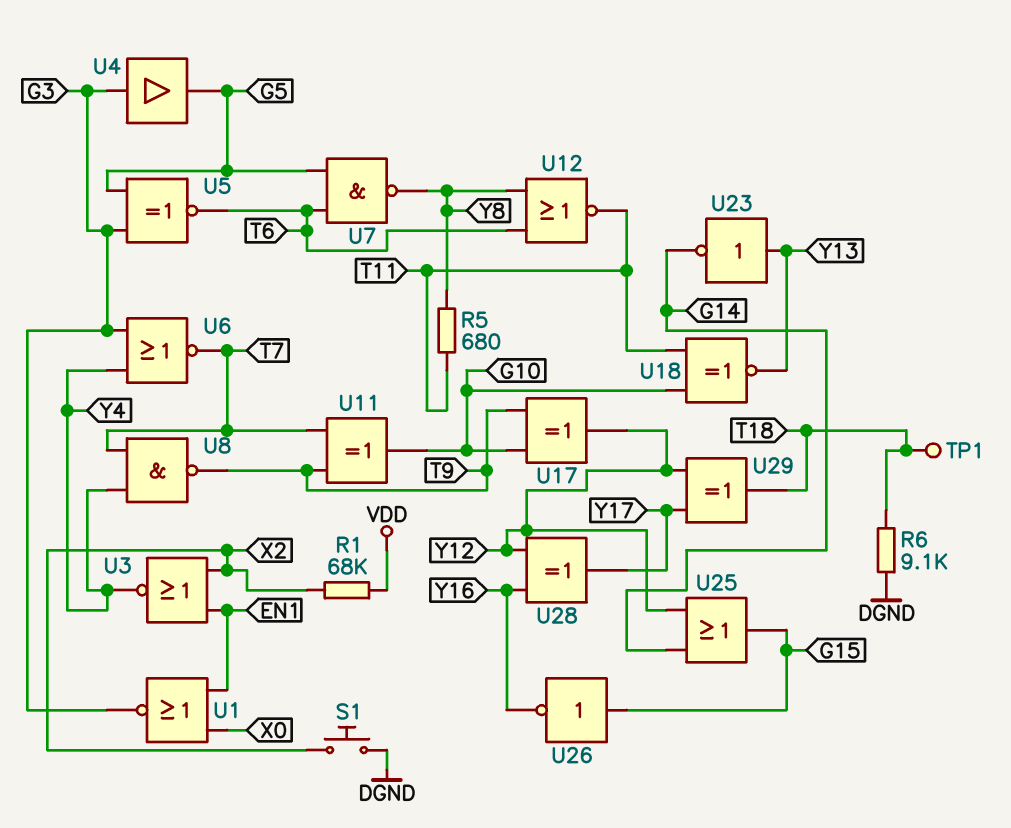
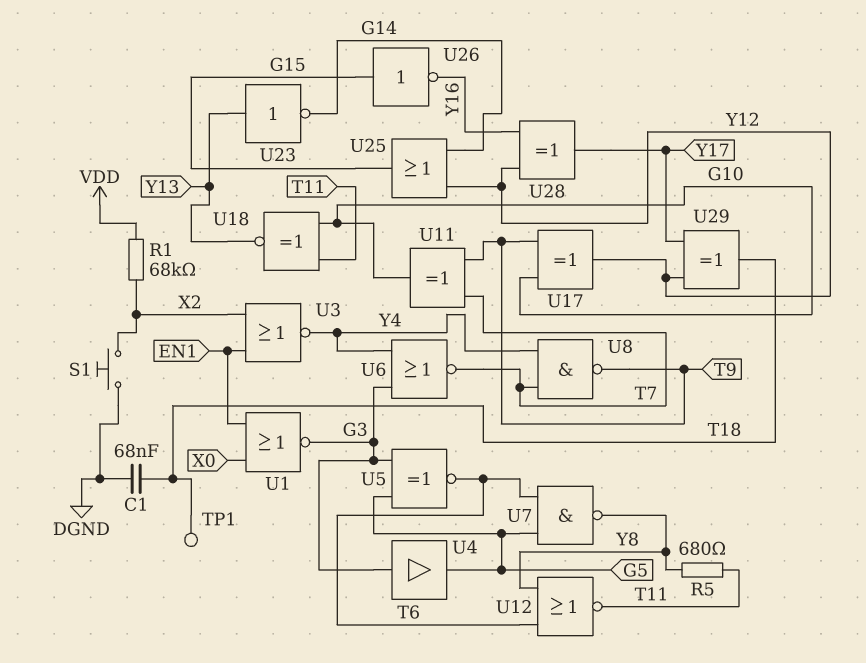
C1: none -> 68nF (DGND, T18)
R6: 9.1k (DGND, T18) -> none

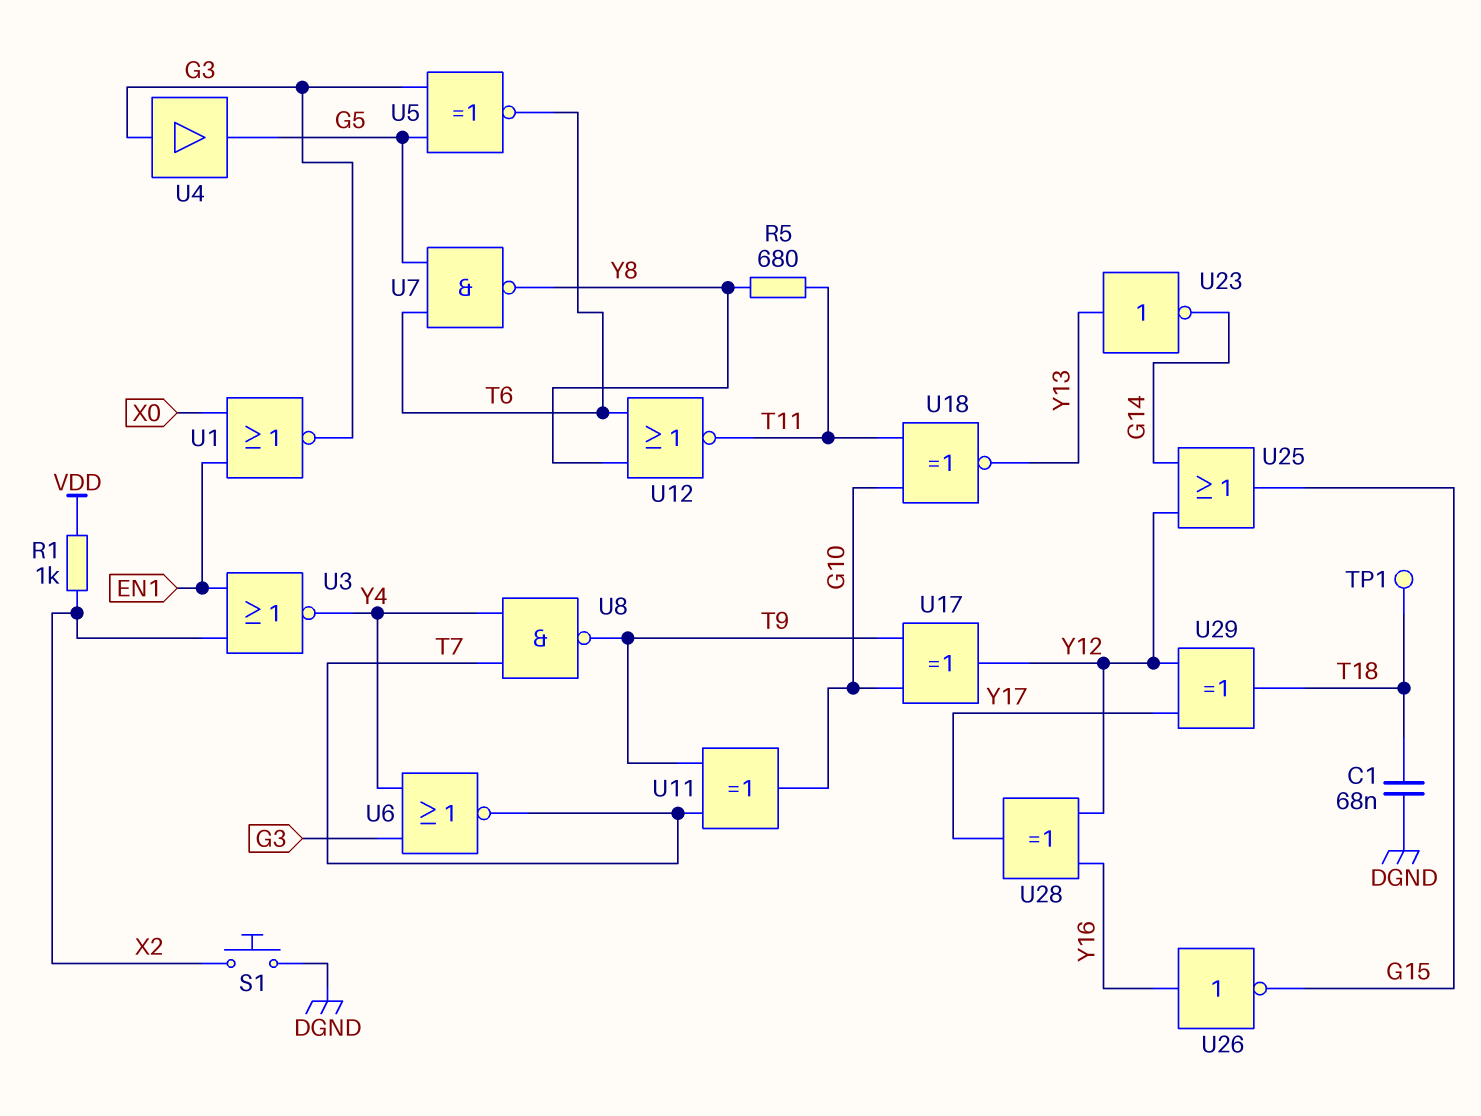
R1: 68k (VDD, X2) -> 1k (VDD, X2)
U26: NOT (in G15, out Y16) -> NOT (in Y16, out G15)

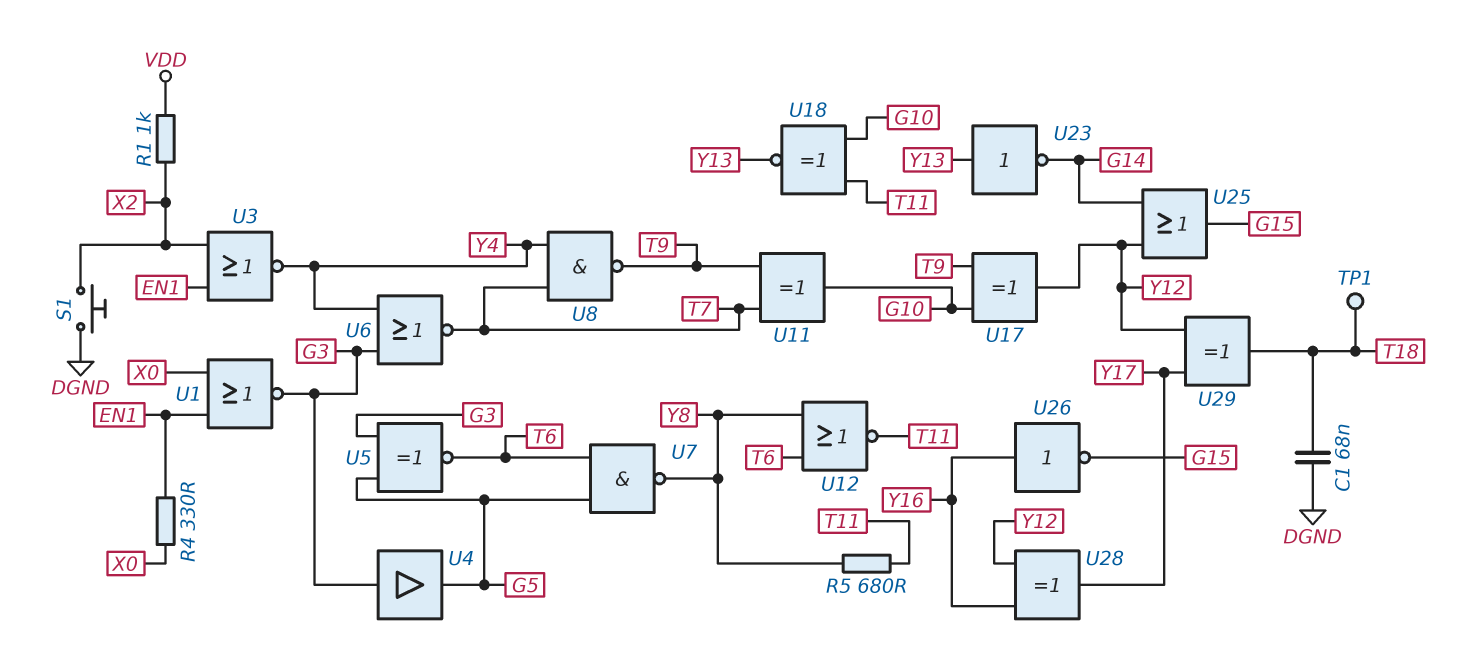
R4: none -> 330 (EN1, X0)

